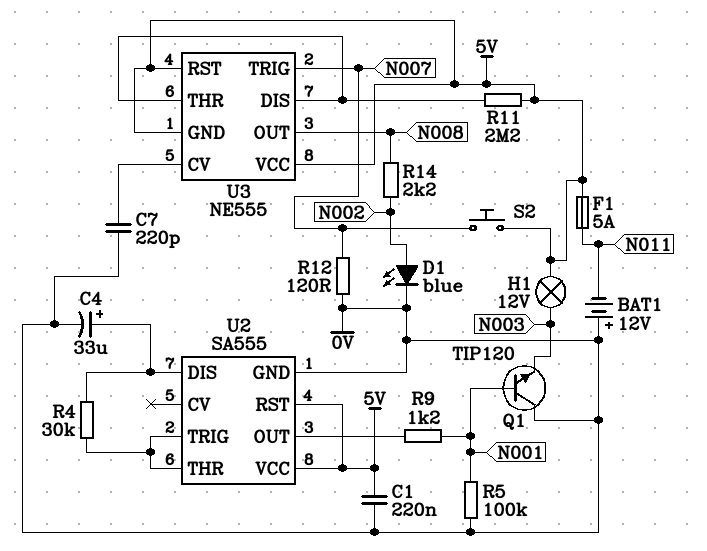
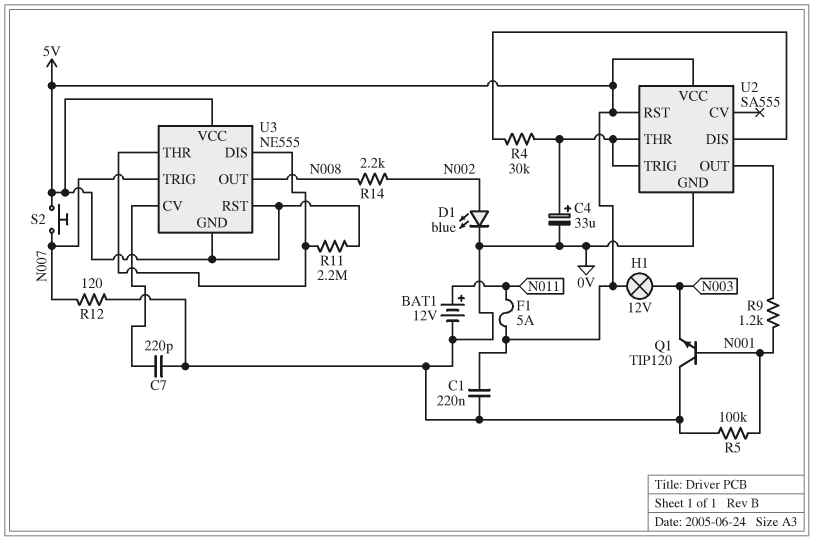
BAT1: 12V (plus 0V, minus N011) -> 12V (plus N011, minus 0V)
C4: 33uF (plus U2/DIS, minus 0V) -> 33uF (plus U2/THR, minus 0V)

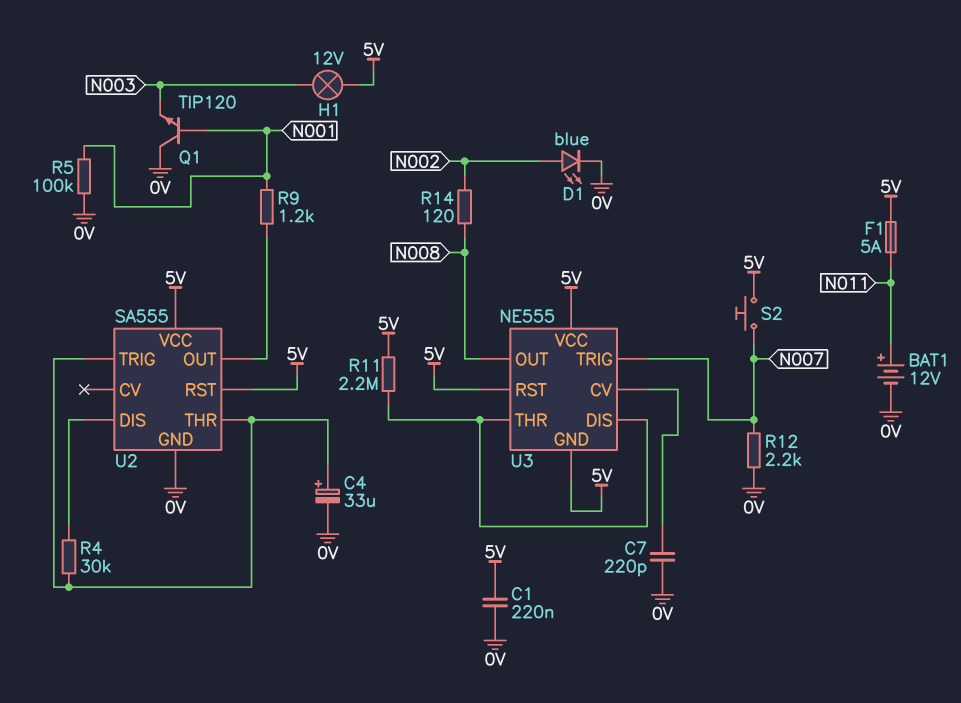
R12: 120 (0V, N007) -> 2.2k (0V, N007)
R14: 2.2k (N002, N008) -> 120 (N002, N008)

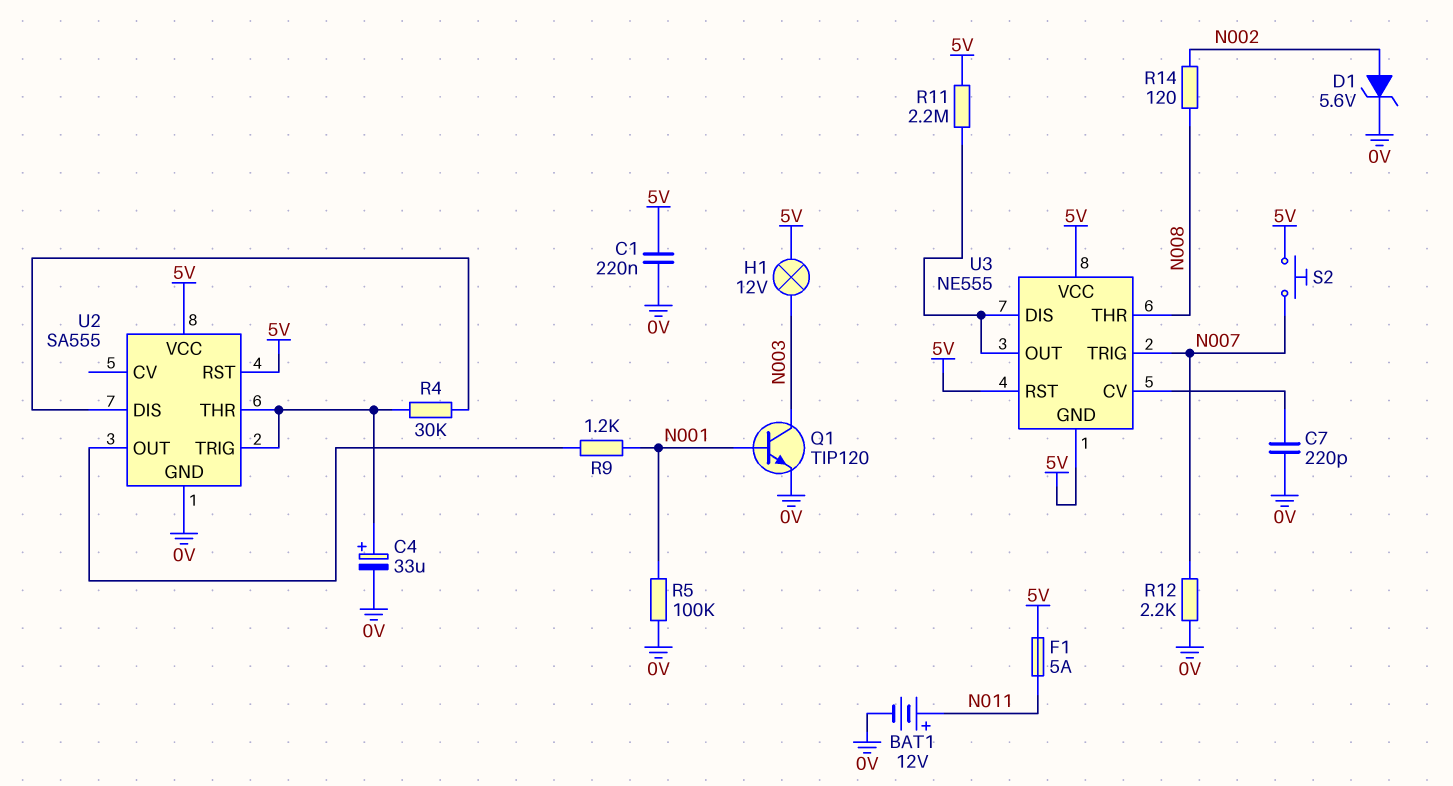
D1: LED blue (A N002, K 0V) -> zener 5.6V (A N002, K 0V)
Q1: NPN TIP120 (B N001, C 0V, E N003) -> NPN TIP120 (B N001, C N003, E 0V)
U3 pin OUT: N008 -> U3/DIS
U3 pin THR: U3/DIS -> N008

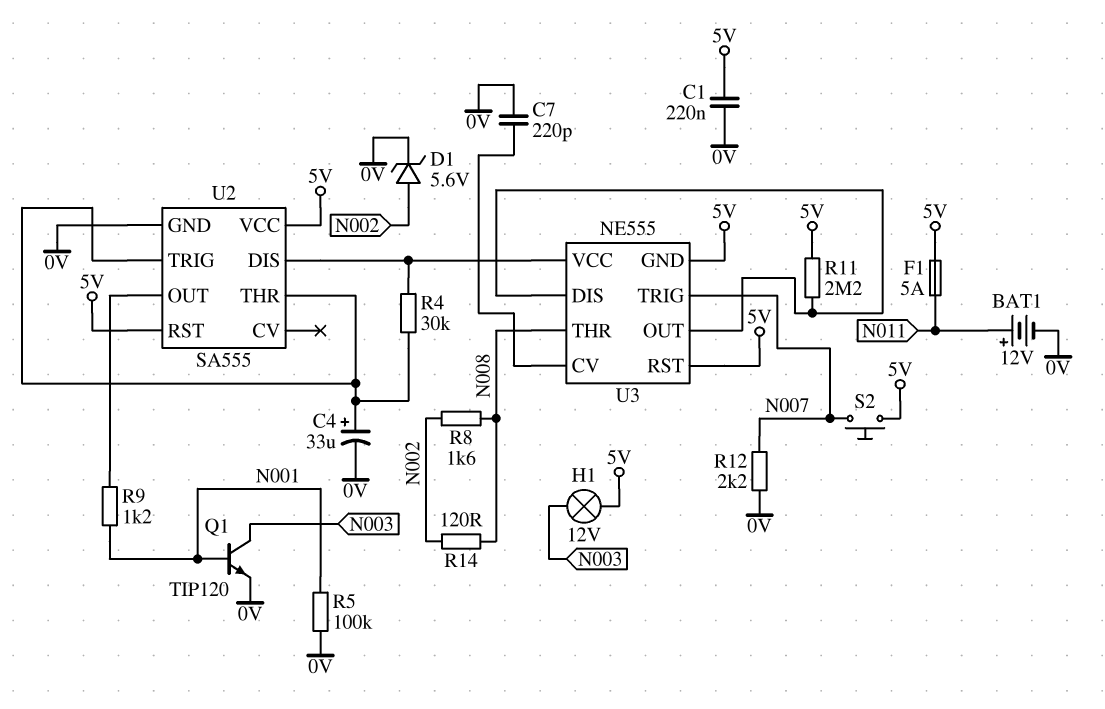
R8: none -> 1.6k (N002, N008)
U3 pin VCC: 5V -> U2/DIS

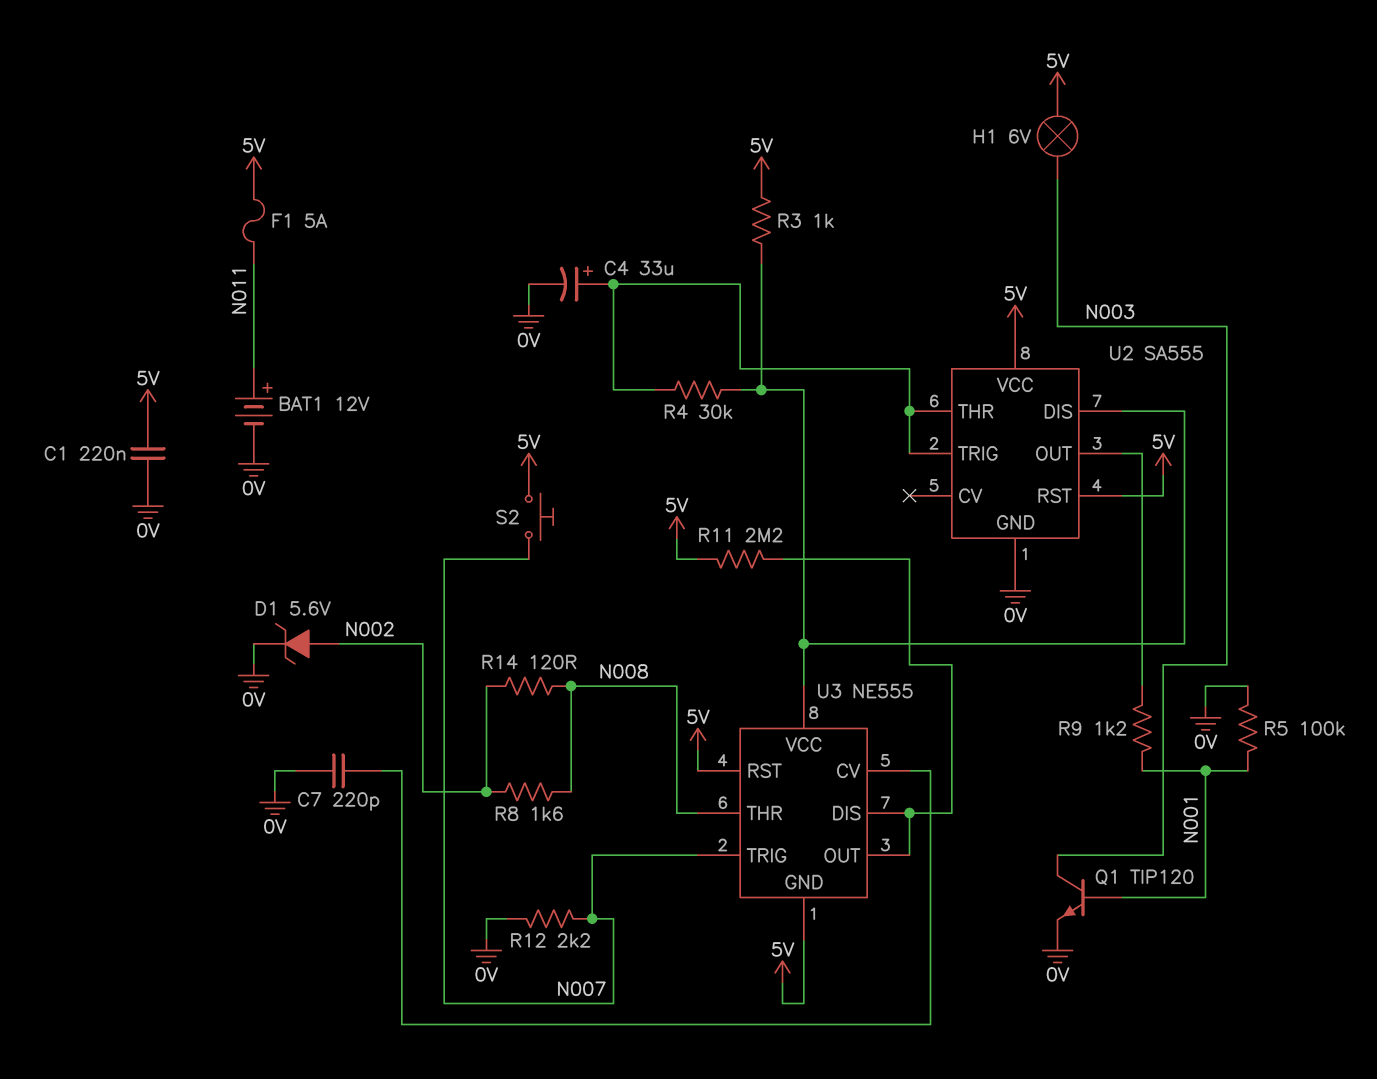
H1: lamp 12V (5V, N003) -> lamp 6V (5V, N003)
R3: none -> 1k (5V, U2/DIS)

